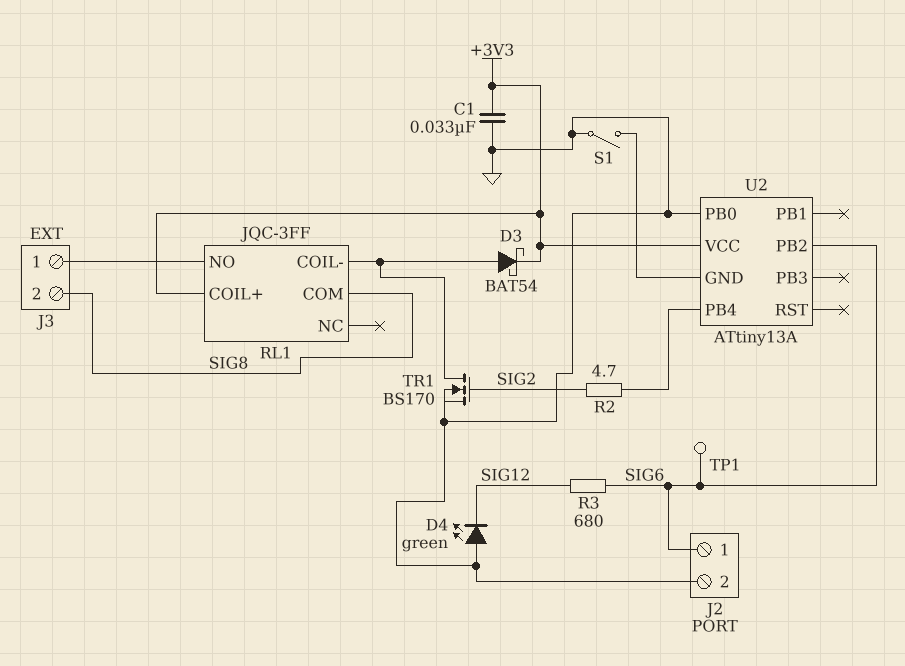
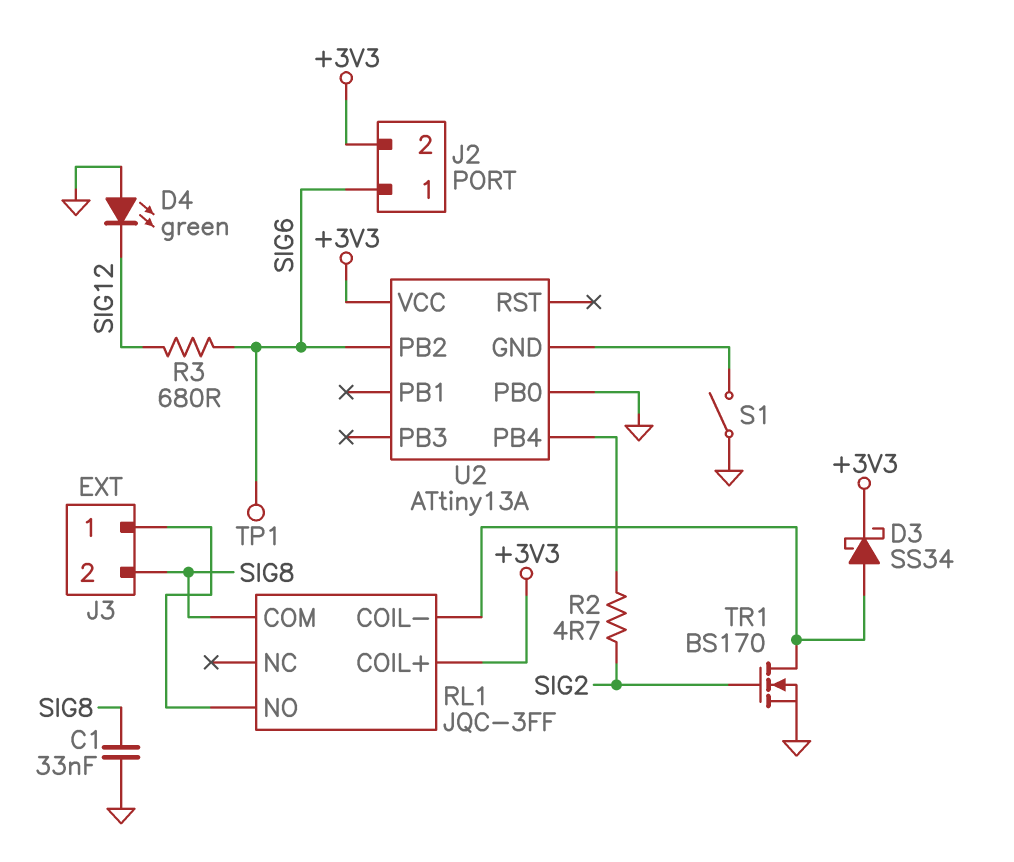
C1: 33nF (+3V3, GND) -> 33nF (GND, SIG8)
D3: schottky BAT54 (A RL1/COIL-, K +3V3) -> schottky SS34 (A RL1/COIL-, K +3V3)
J2 pin 2: GND -> +3V3

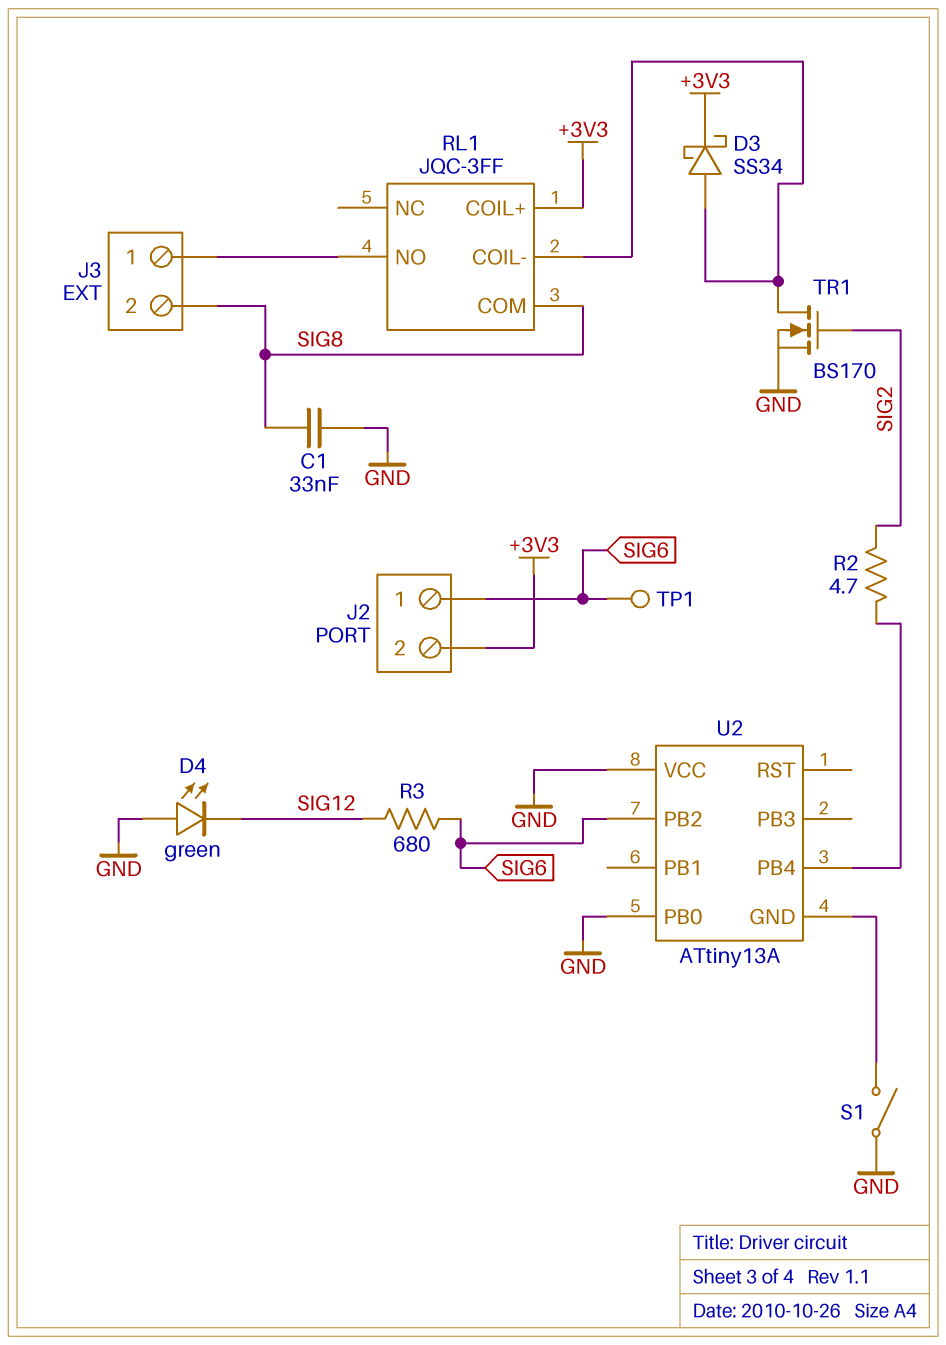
U2 pin VCC: +3V3 -> GND

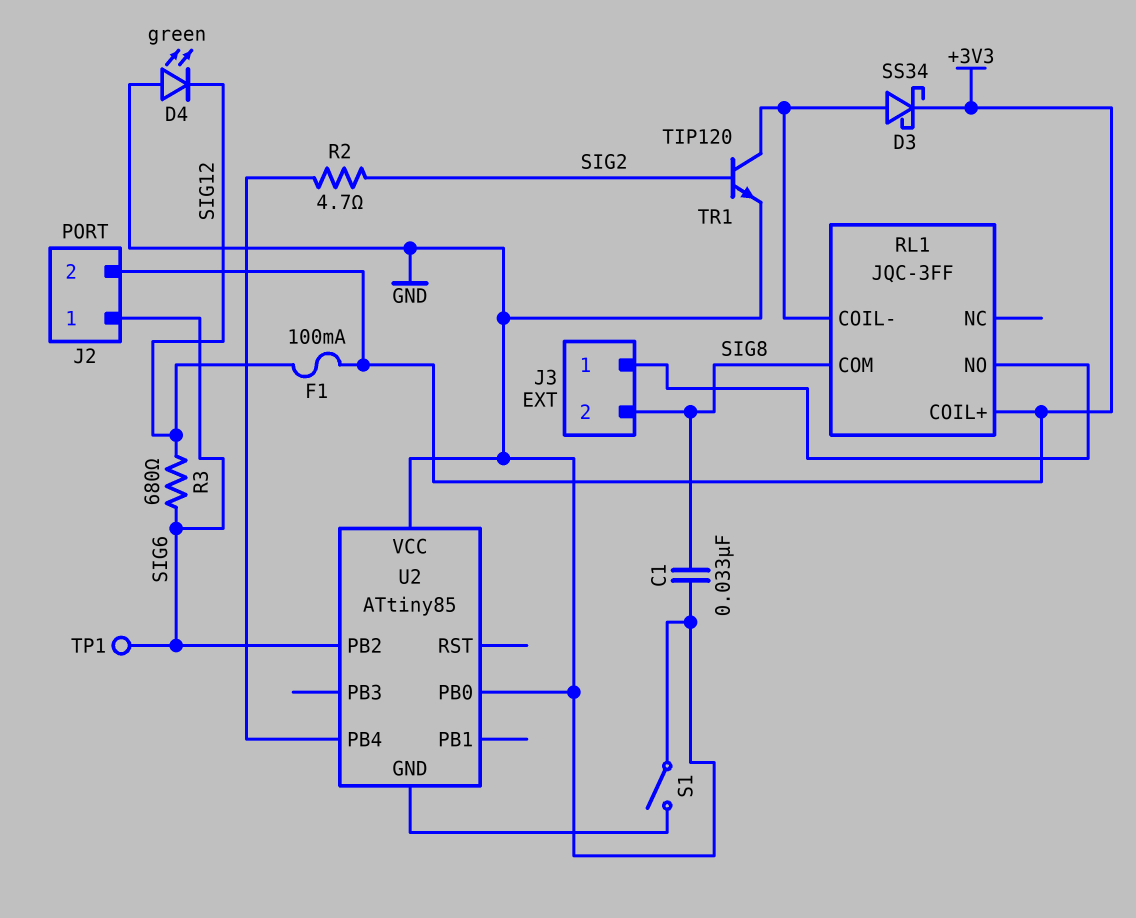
F1: none -> 100mA (+3V3, SIG12)
TR1: NMOS BS170 (G SIG2, D RL1/COIL-, S GND) -> NPN TIP120 (B SIG2, C RL1/COIL-, E GND)
U2: ATtiny13A -> ATtiny85

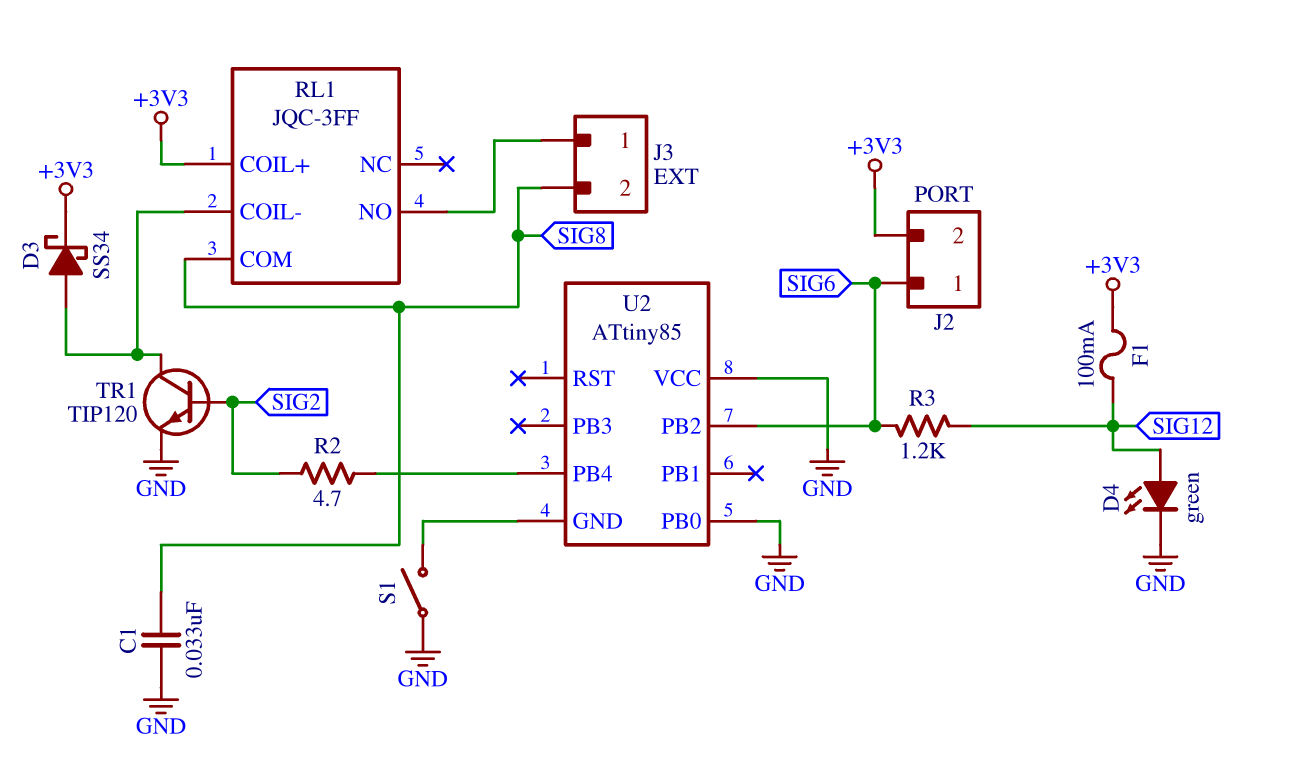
D4: LED green (A GND, K SIG12) -> LED green (A SIG12, K GND)
R3: 680 (SIG6, SIG12) -> 1.2k (SIG6, SIG12)
TP1: test point (SIG6) -> none

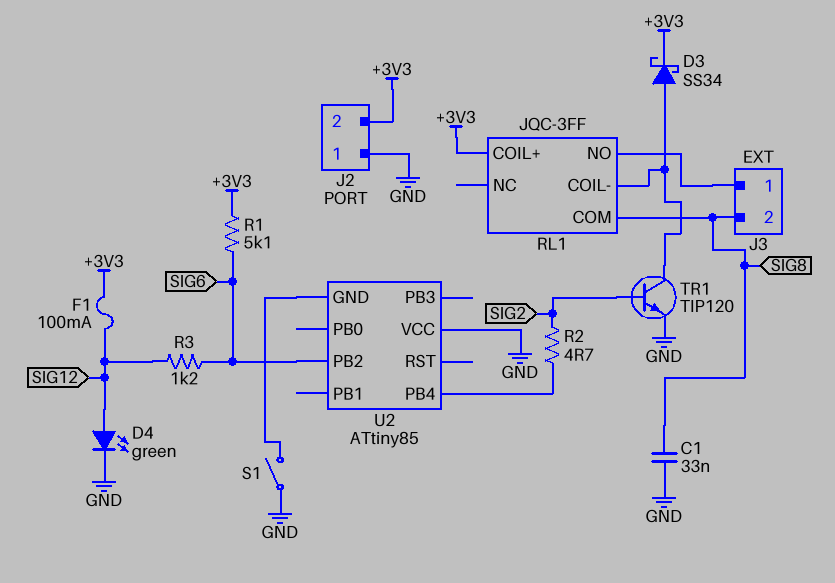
J2 pin 1: SIG6 -> GND
R1: none -> 5.1k (+3V3, SIG6)
U2 pin PB0: GND -> none

